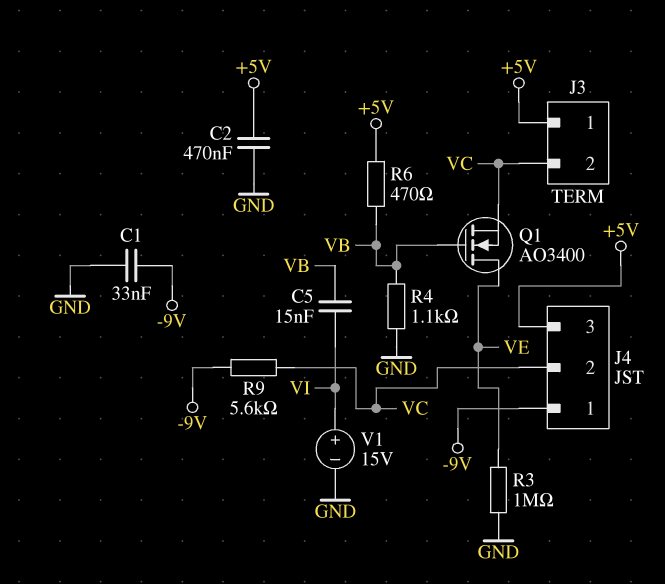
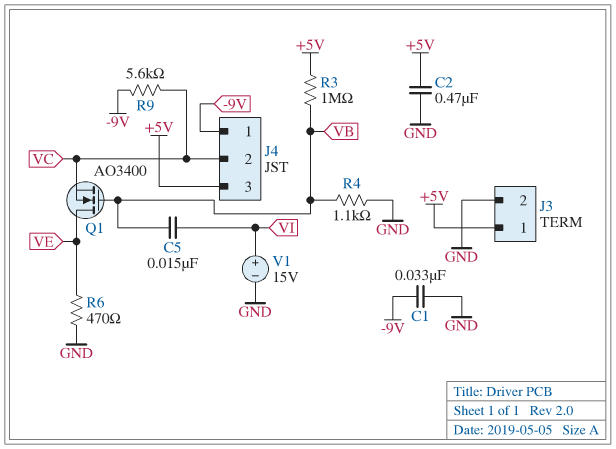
J3 pin 2: VC -> GND
R3: 1M (GND, VE) -> 1M (+5V, VB)
R6: 470 (+5V, VB) -> 470 (GND, VE)

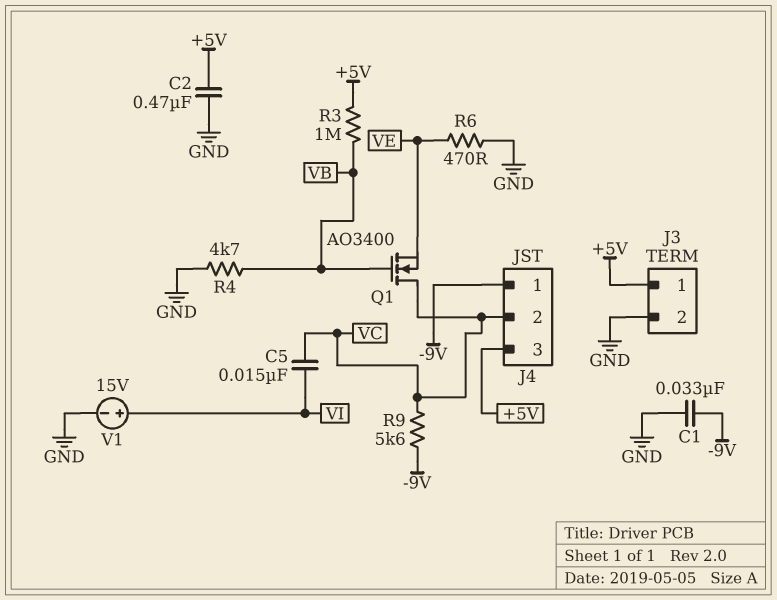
C5: 15nF (VB, VI) -> 15nF (VC, VI)
Q1: NMOS AO3400 (G VB, D VE, S VC) -> NMOS AO3400 (G VB, D VC, S VE)
R4: 1.1k (GND, VB) -> 4.7k (GND, VB)

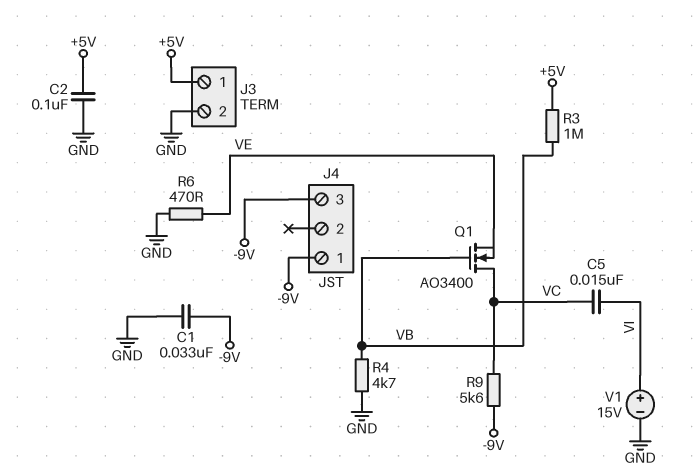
C2: 470nF (+5V, GND) -> 100nF (+5V, GND)
J4 pin 2: VC -> none
J4 pin 3: +5V -> -9V

